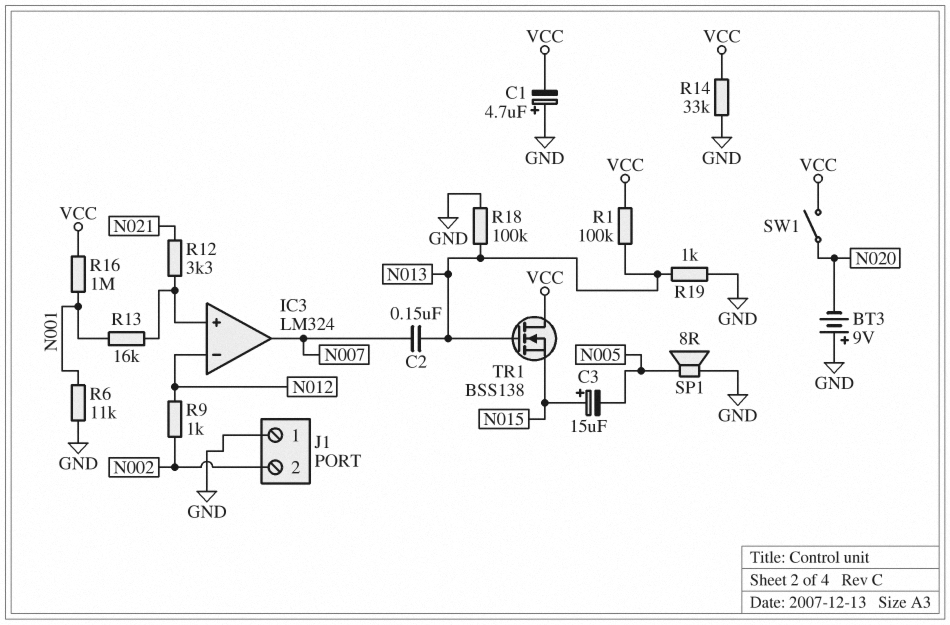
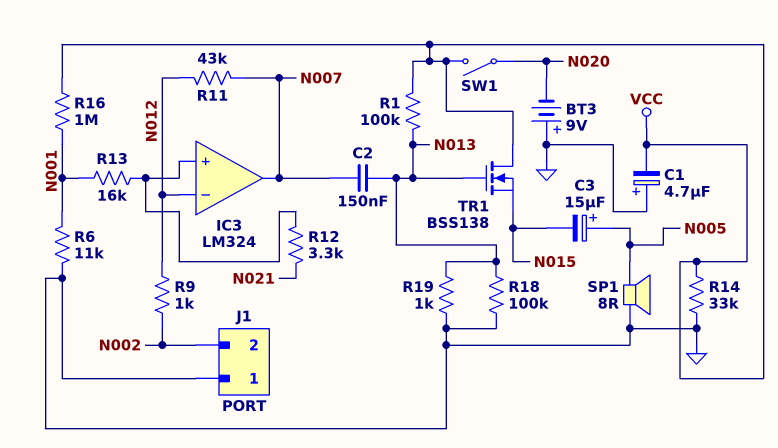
C3: 15uF (plus N015, minus N005) -> 15uF (plus N005, minus N015)
R11: none -> 43k (N007, N012)

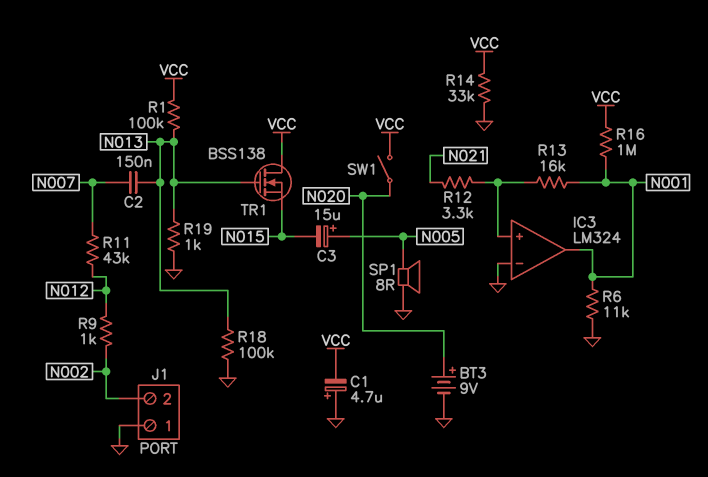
BT3: 9V (plus GND, minus N020) -> 9V (plus N020, minus GND)
IC3 pin in-: N012 -> GND
IC3 pin out: N007 -> N001

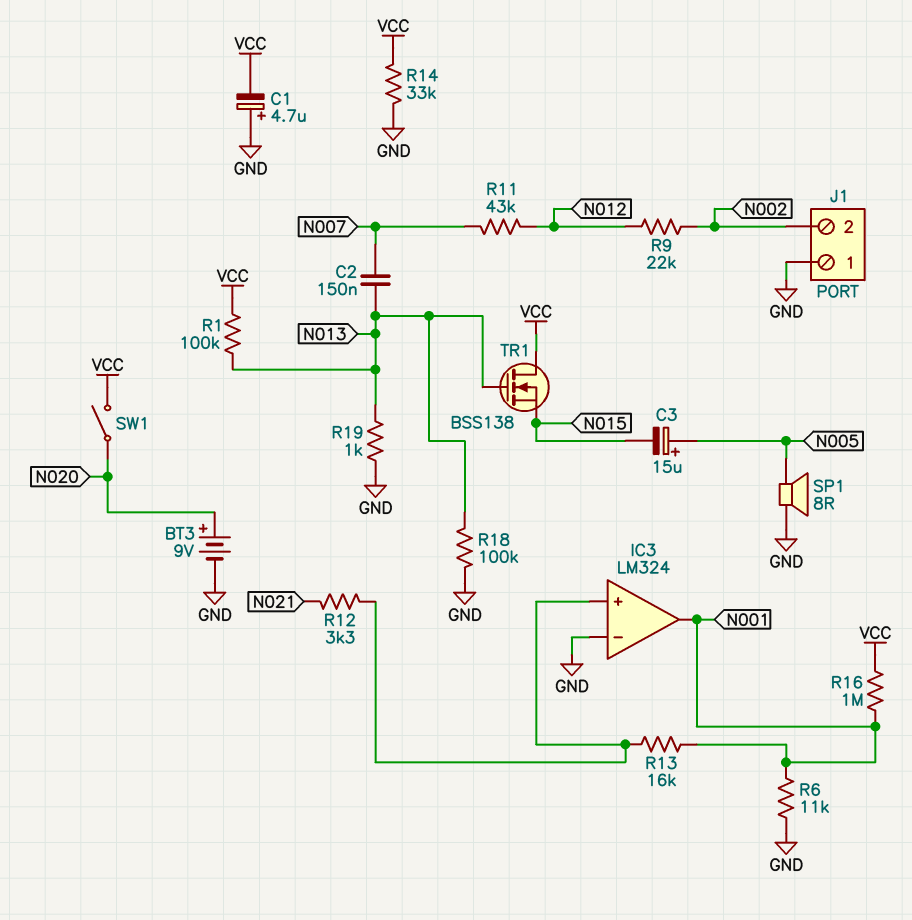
R9: 1k (N002, N012) -> 22k (N002, N012)

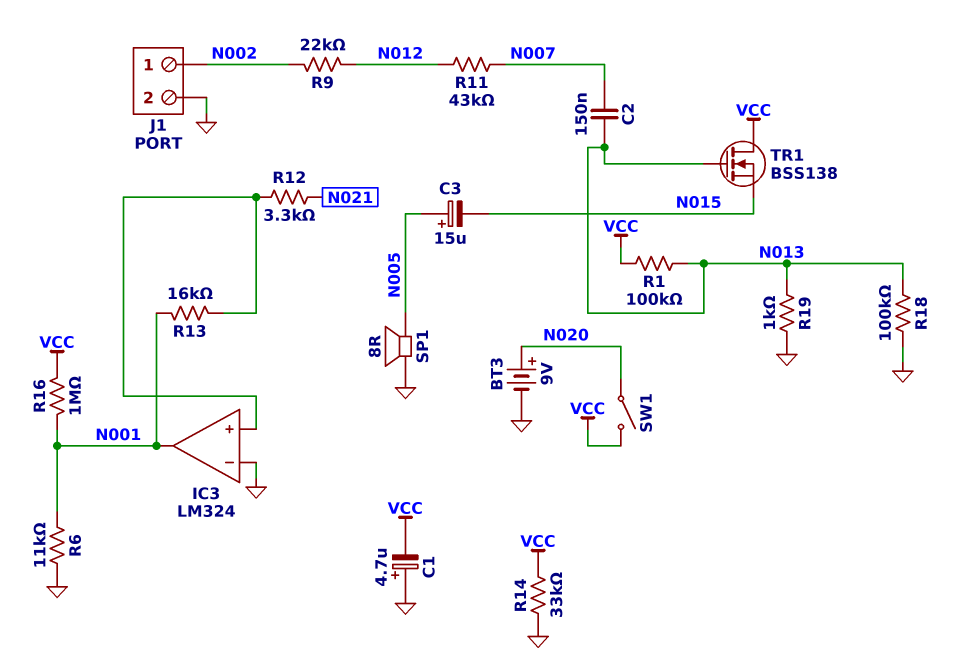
J1 pin 1: GND -> N002
J1 pin 2: N002 -> GND

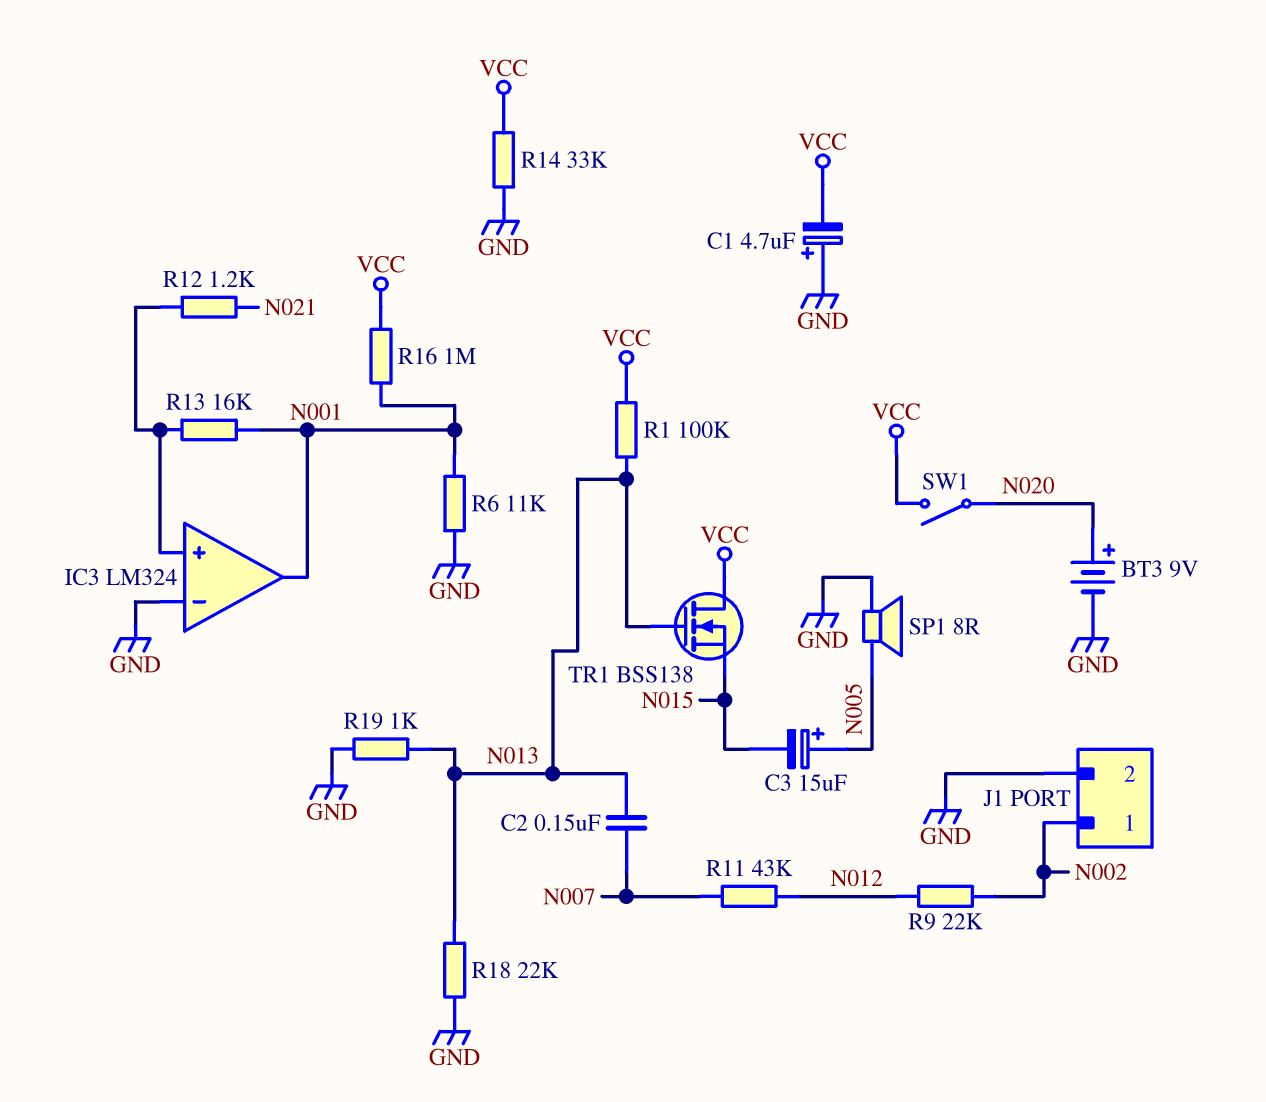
R12: 3.3k (IC3/in+, N021) -> 1.2k (IC3/in+, N021)
R18: 100k (GND, N013) -> 22k (GND, N013)

